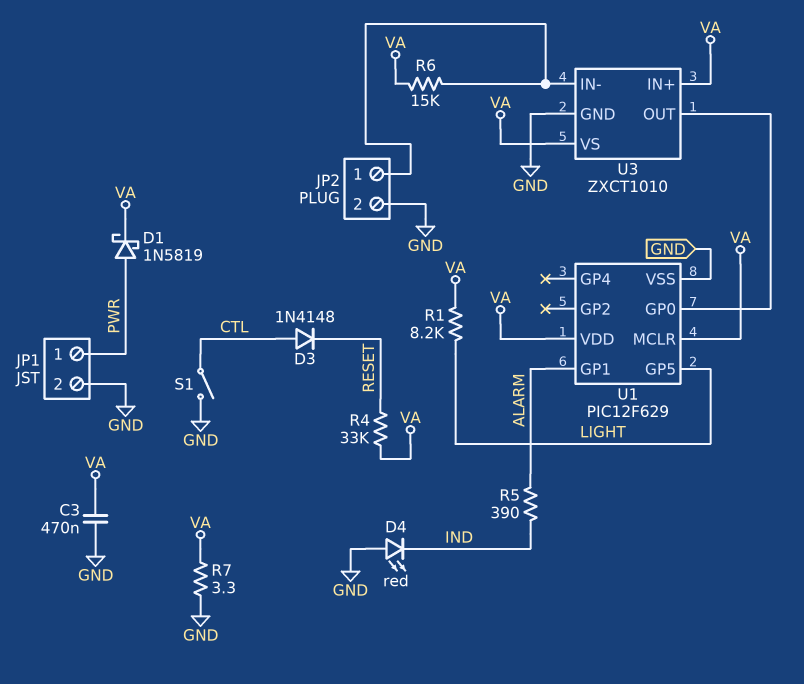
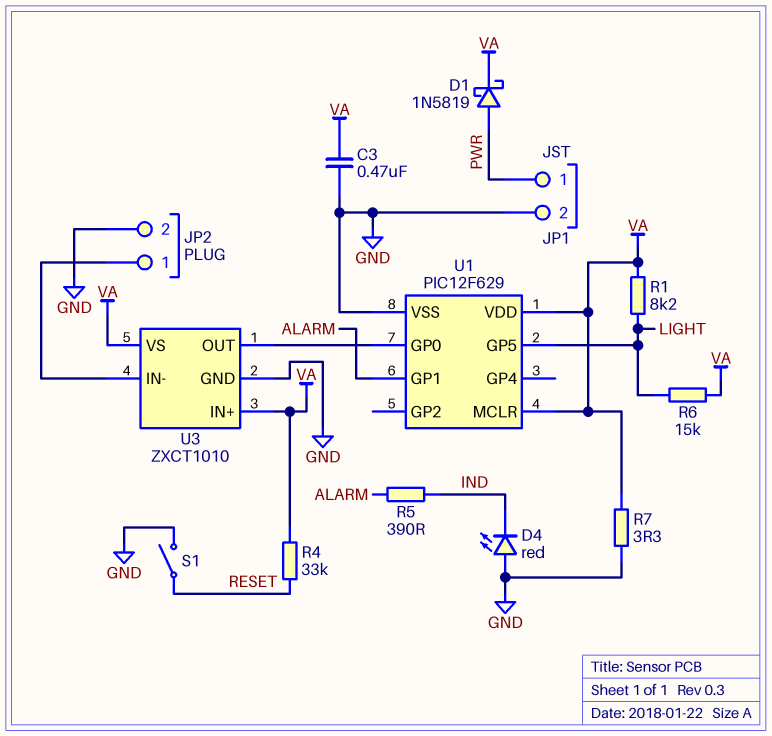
D3: diode 1N4148 (A CTL, K RESET) -> none
R6: 15k (JP2/1, VA) -> 15k (LIGHT, VA)
S1: switch (CTL, GND) -> switch (GND, RESET)

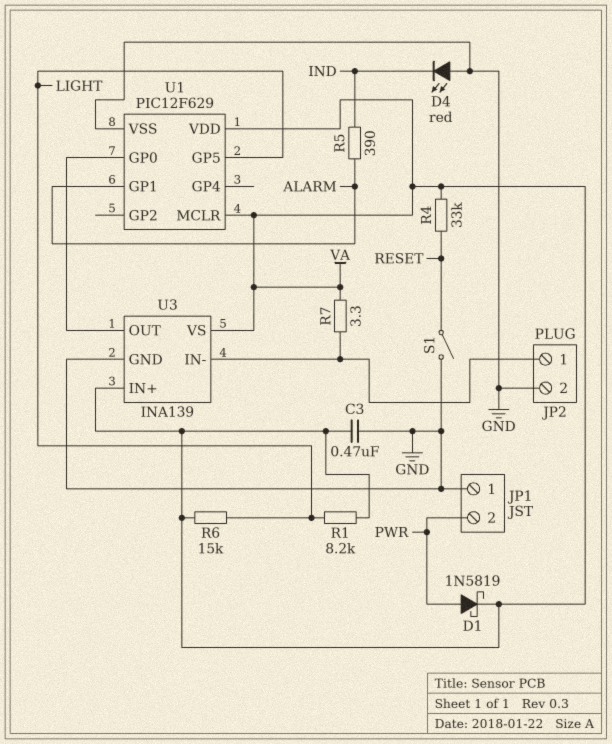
JP1 pin 1: PWR -> GND
JP1 pin 2: GND -> PWR
R7: 3.3 (GND, VA) -> 3.3 (JP2/1, VA)
U3: ZXCT1010 -> INA139

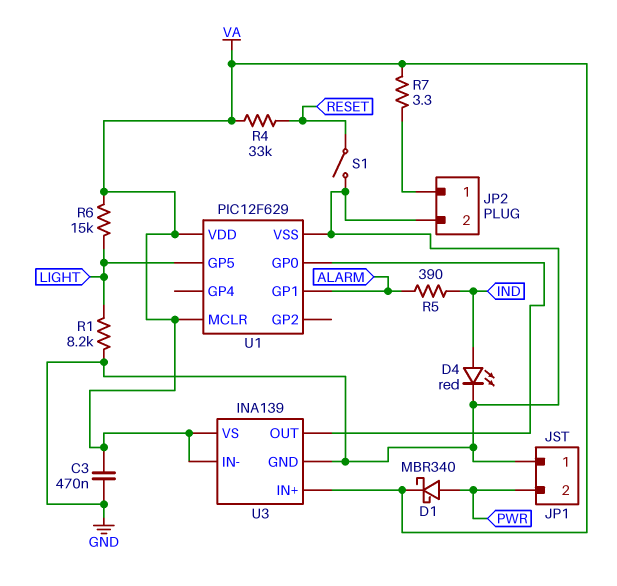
D1: schottky 1N5819 (A PWR, K VA) -> schottky MBR340 (A PWR, K VA)
D4: LED red (A GND, K IND) -> LED red (A IND, K GND)
R1: 8.2k (LIGHT, VA) -> 8.2k (GND, LIGHT)
U3 pin IN-: JP2/1 -> VA

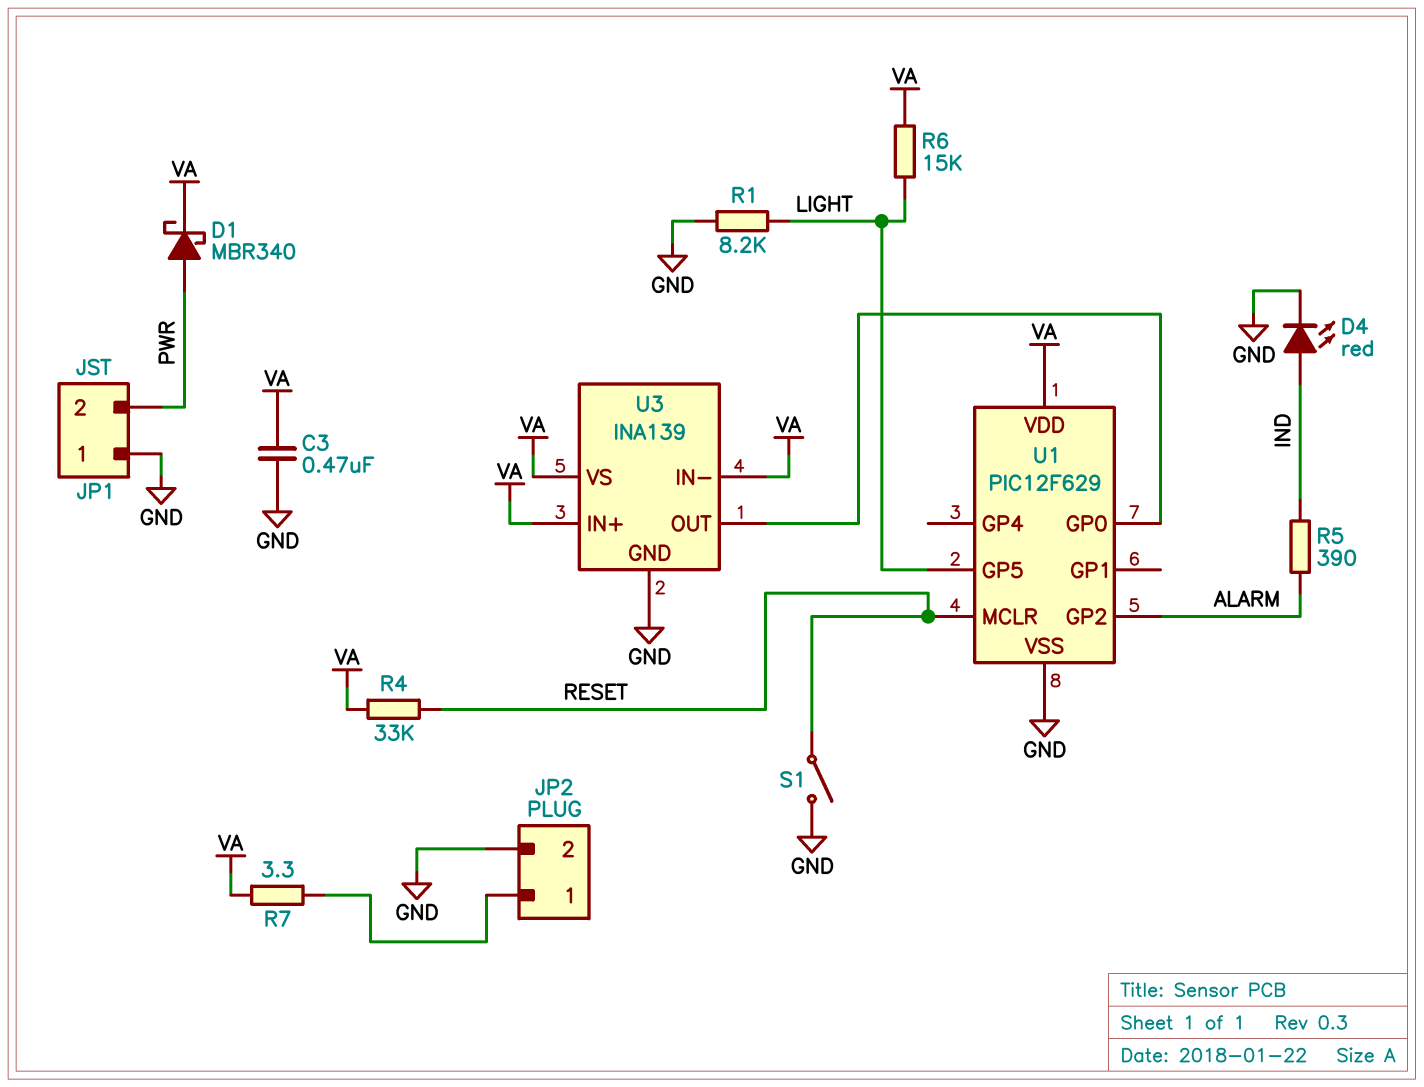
U1 pin GP1: ALARM -> none
U1 pin GP2: none -> ALARM
U1 pin MCLR: VA -> RESET

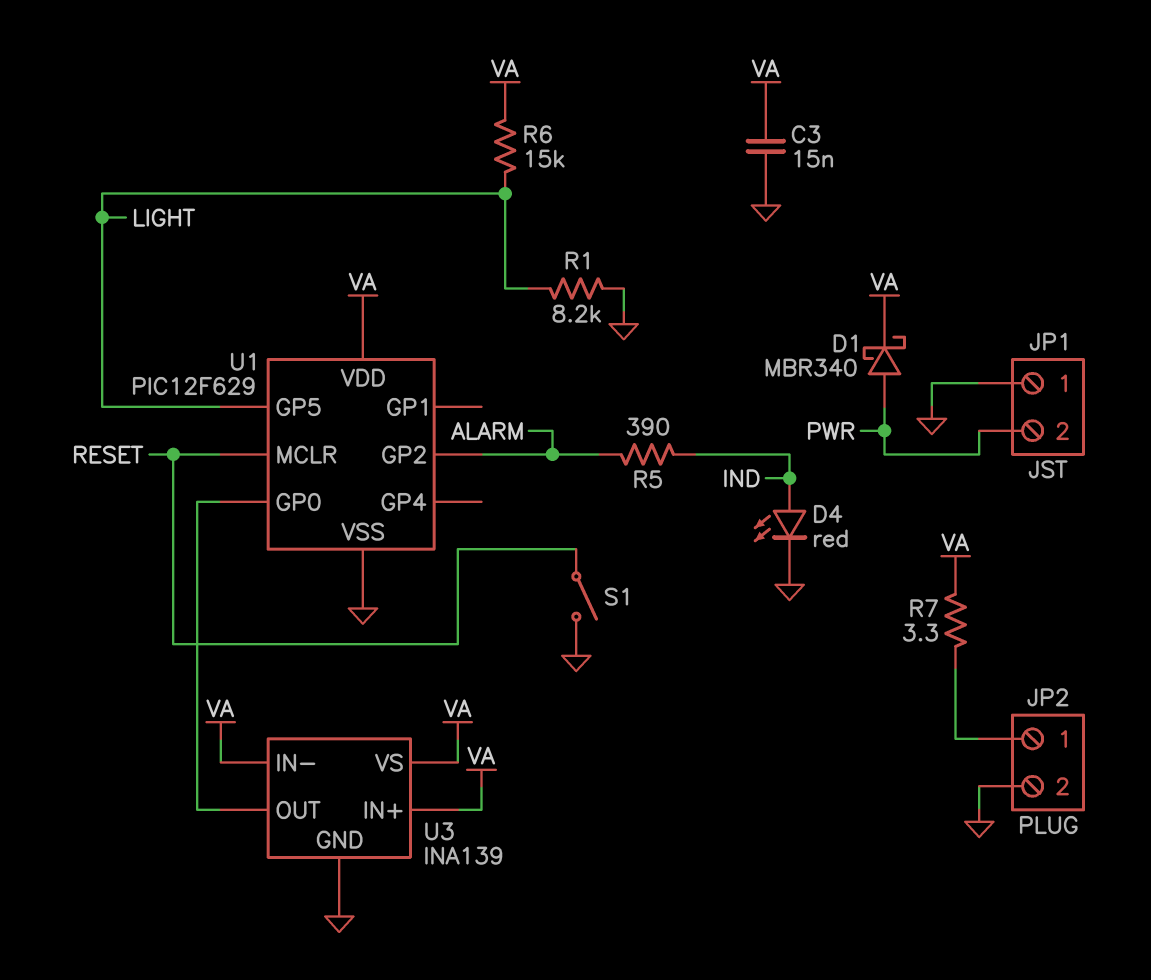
C3: 470nF (GND, VA) -> 15nF (GND, VA)
R4: 33k (RESET, VA) -> none

